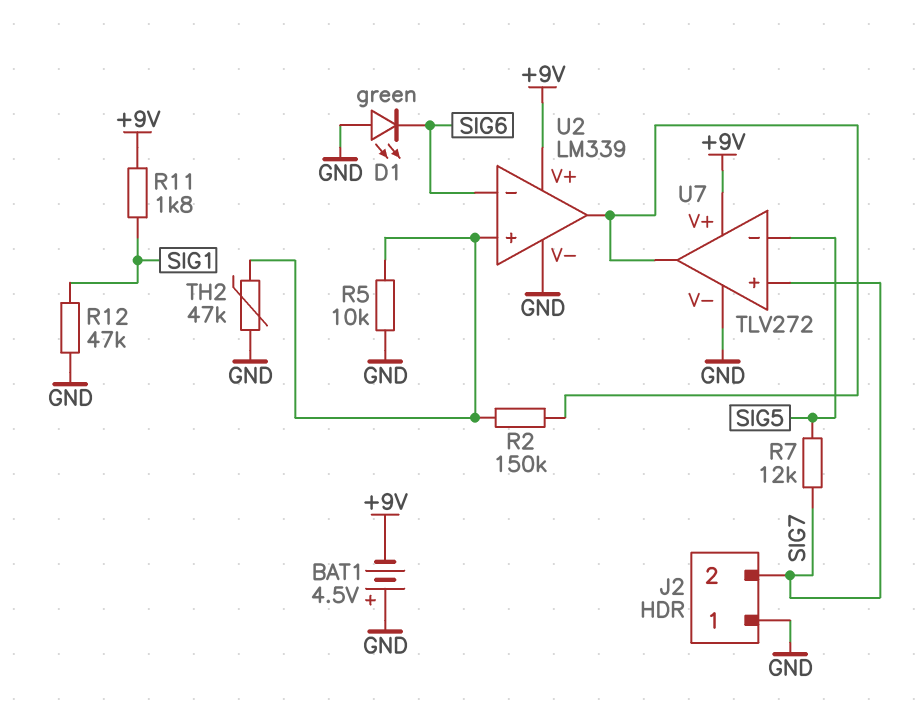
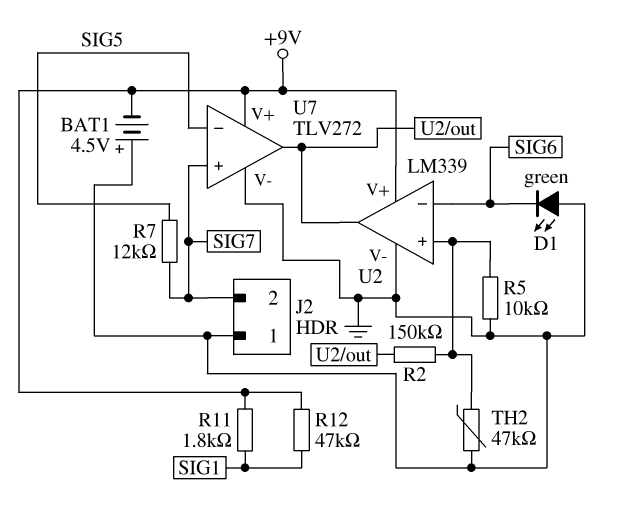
R12: 47k (GND, SIG1) -> 47k (+9V, SIG1)

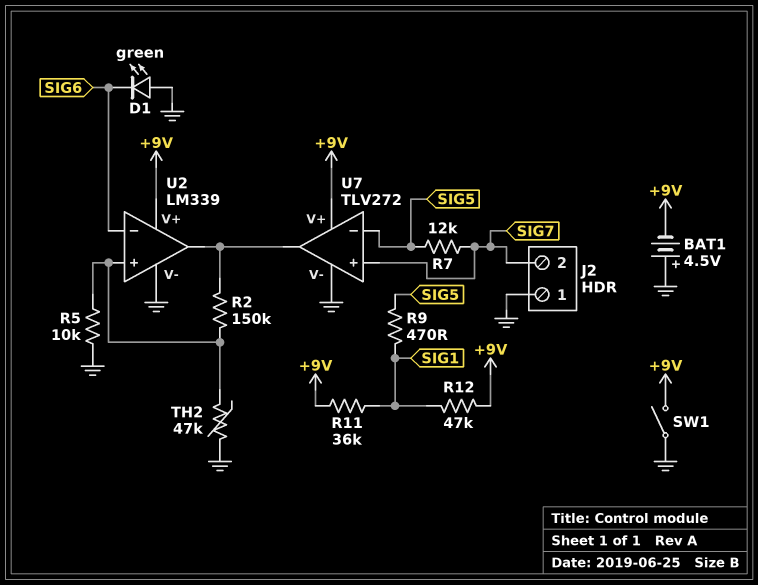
R9: none -> 470 (SIG1, SIG5)
R11: 1.8k (+9V, SIG1) -> 36k (+9V, SIG1)
SW1: none -> switch (+9V, GND)

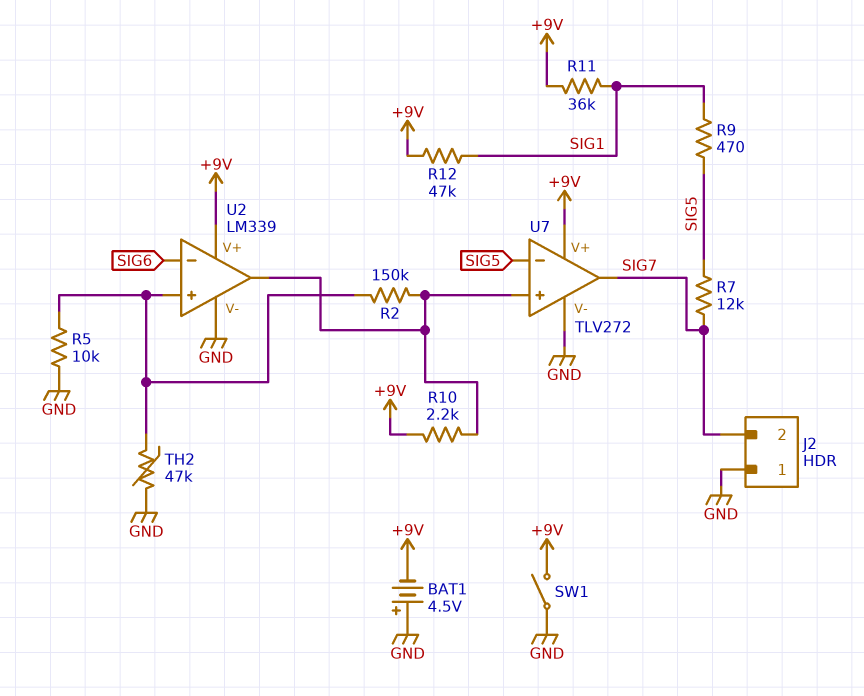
D1: LED green (A GND, K SIG6) -> none
R10: none -> 2.2k (+9V, U2/out)
U7 pin in+: SIG7 -> U2/out
U7 pin out: U2/out -> SIG7

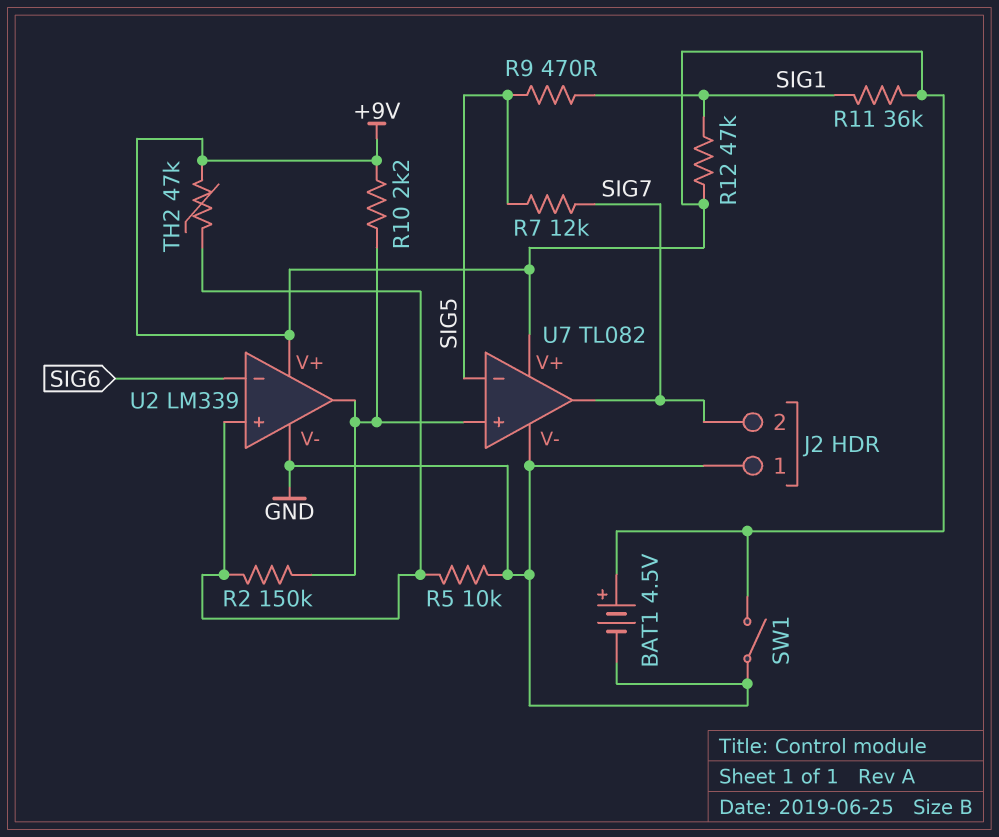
BAT1: 4.5V (plus GND, minus +9V) -> 4.5V (plus +9V, minus GND)
TH2: 47k (GND, U2/in+) -> 47k (+9V, U2/in+)
U7: TLV272 -> TL082

